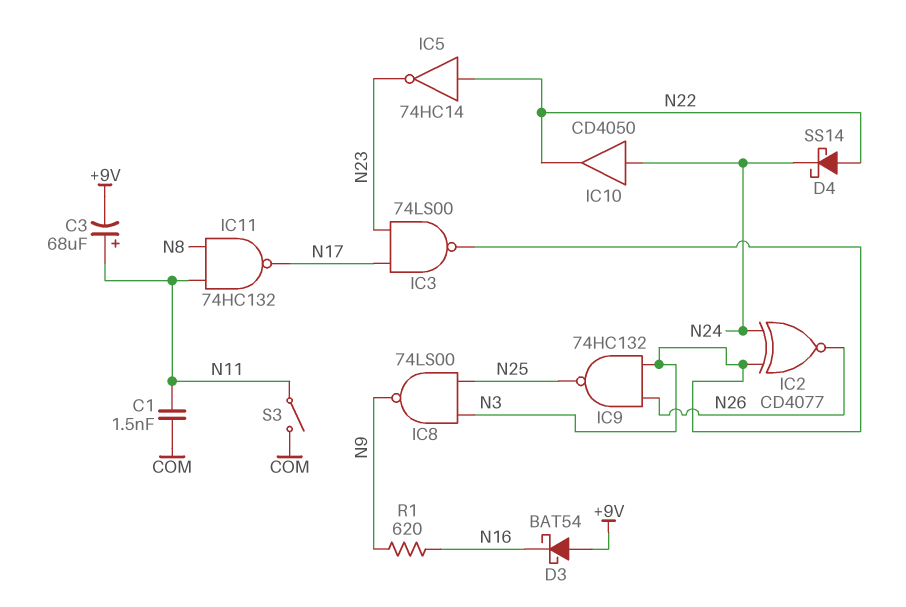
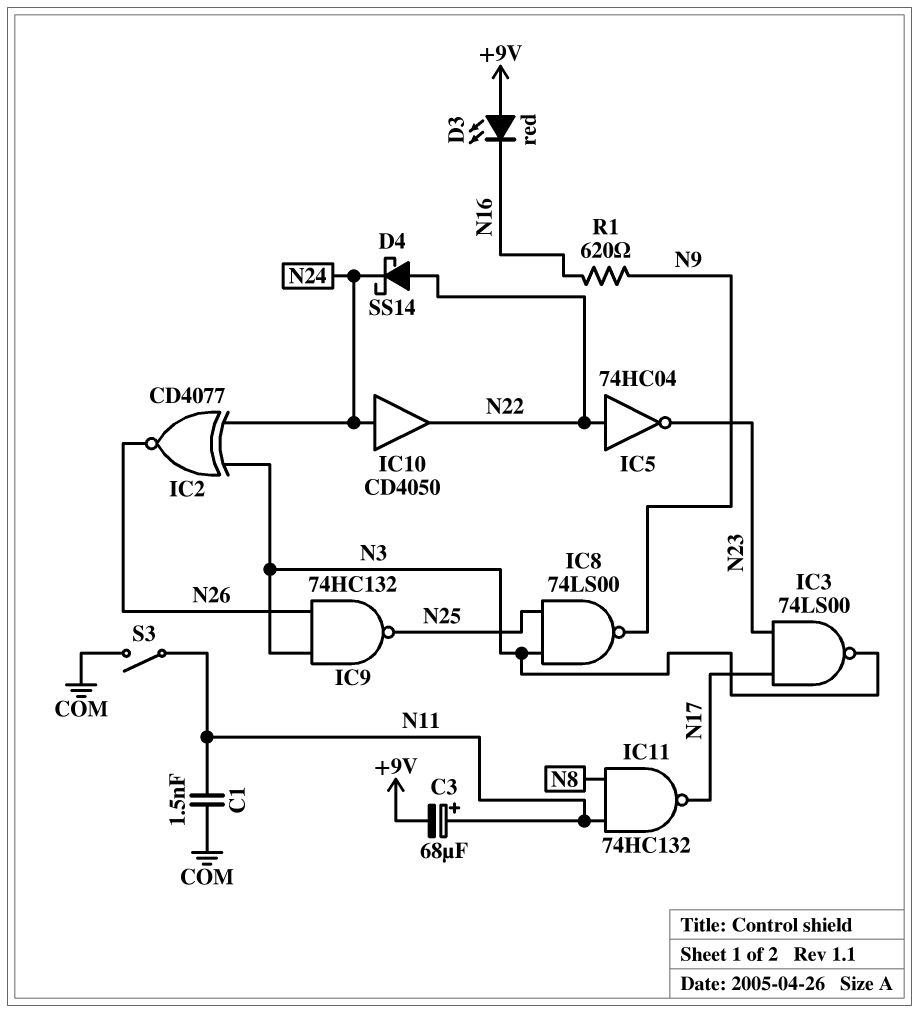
D3: schottky BAT54 (A +9V, K N16) -> LED red (A +9V, K N16)
IC5: NOT 74HC14 (in N22, out N23) -> NOT 74HC04 (in N22, out N23)

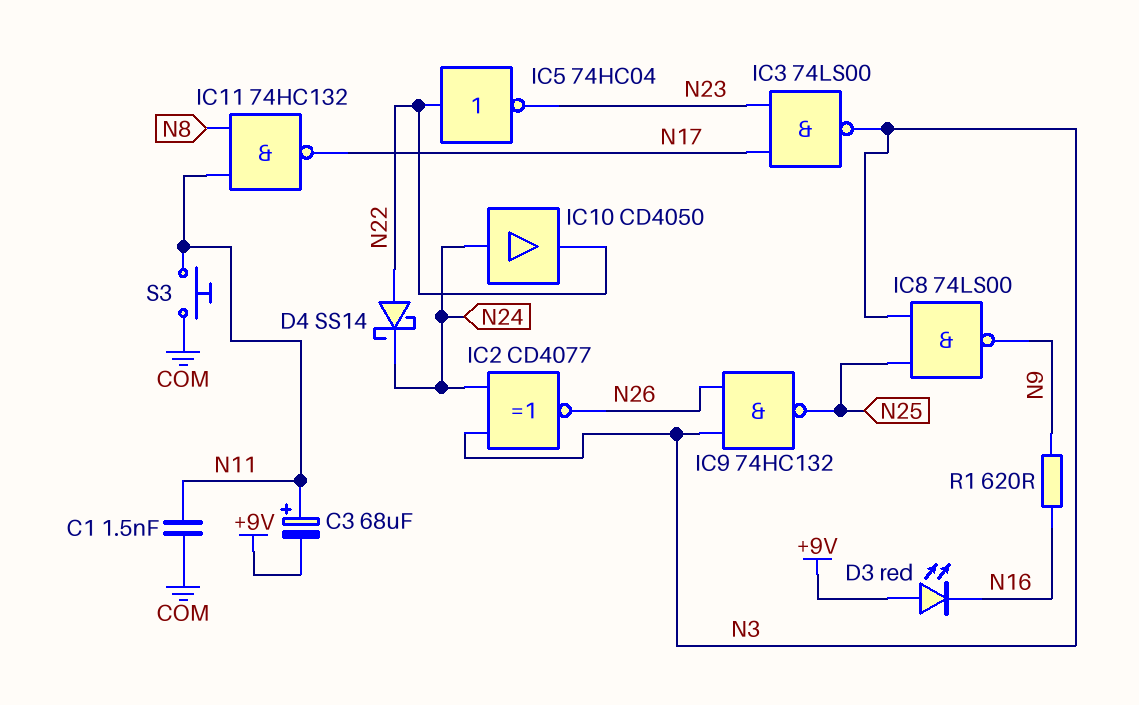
S3: switch (COM, N11) -> button (COM, N11)

